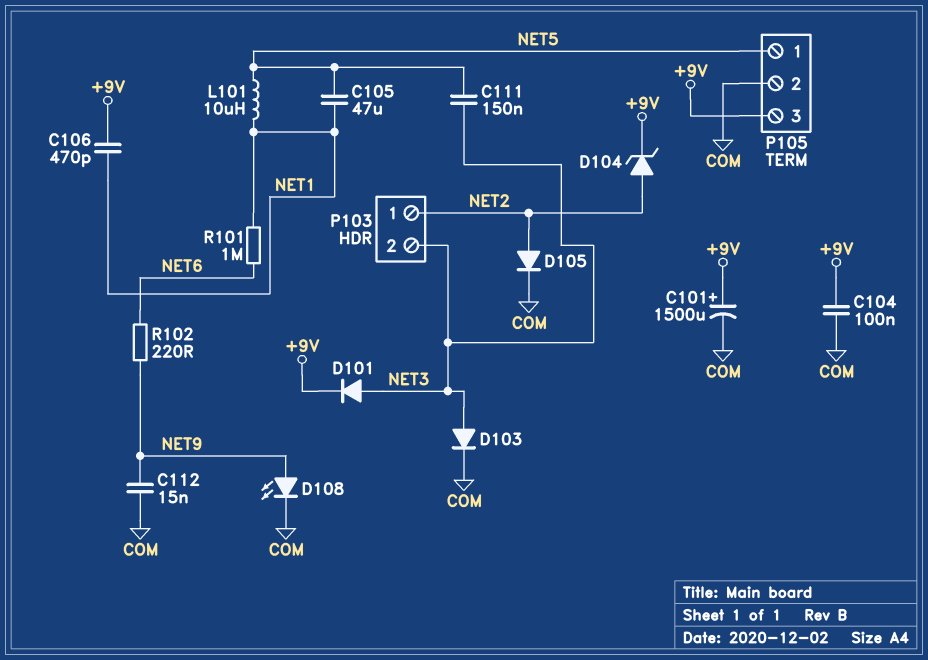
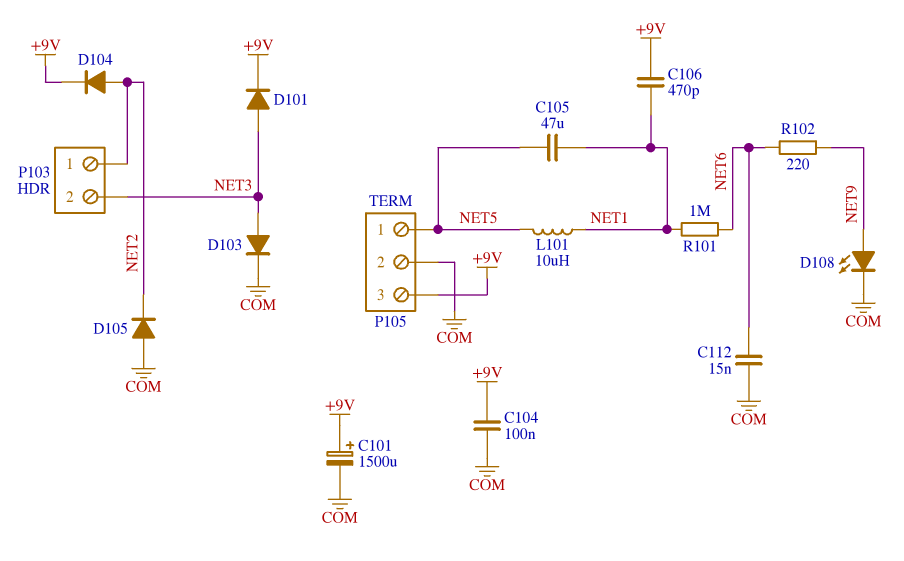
C111: 150nF (NET3, NET5) -> none
C112: 15nF (COM, NET9) -> 15nF (COM, NET6)
D104: zener (A NET2, K +9V) -> diode (A NET2, K +9V)
D105: diode (A NET2, K COM) -> diode (A COM, K NET2)

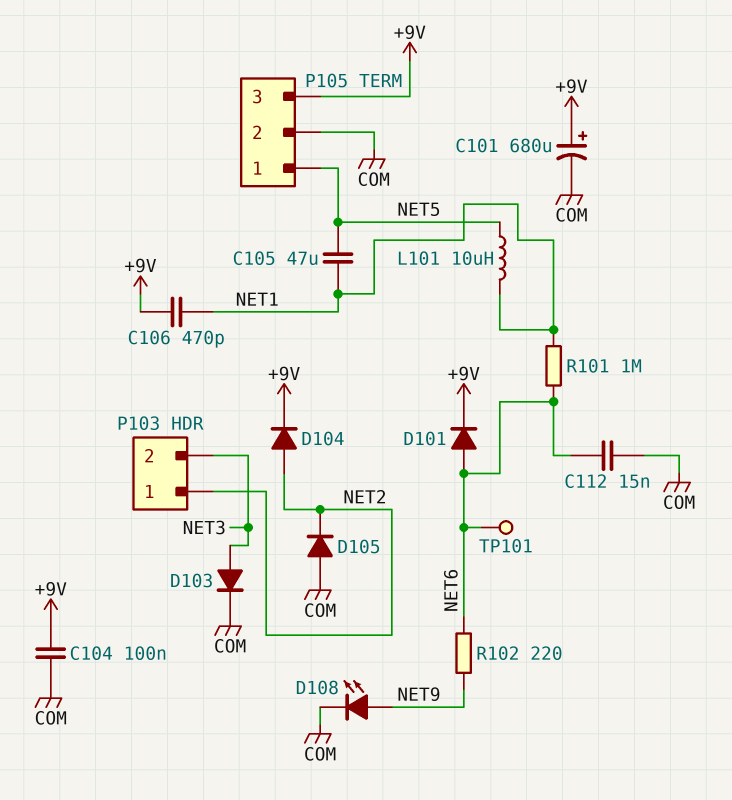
C101: 1500uF (plus +9V, minus COM) -> 680uF (plus +9V, minus COM)
D101: diode (A NET3, K +9V) -> diode (A NET6, K +9V)
TP101: none -> test point (NET6)

